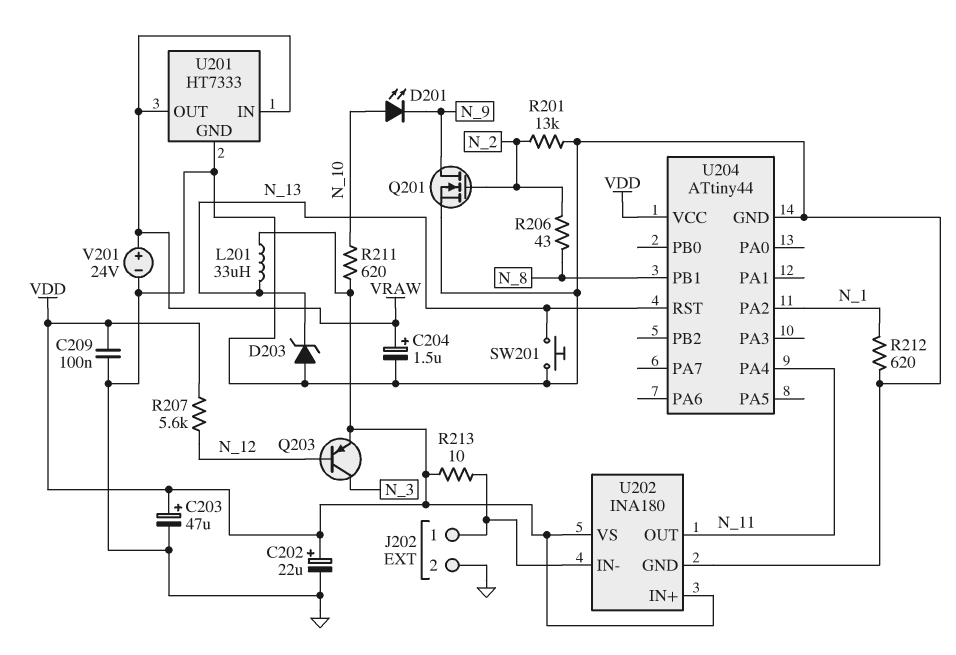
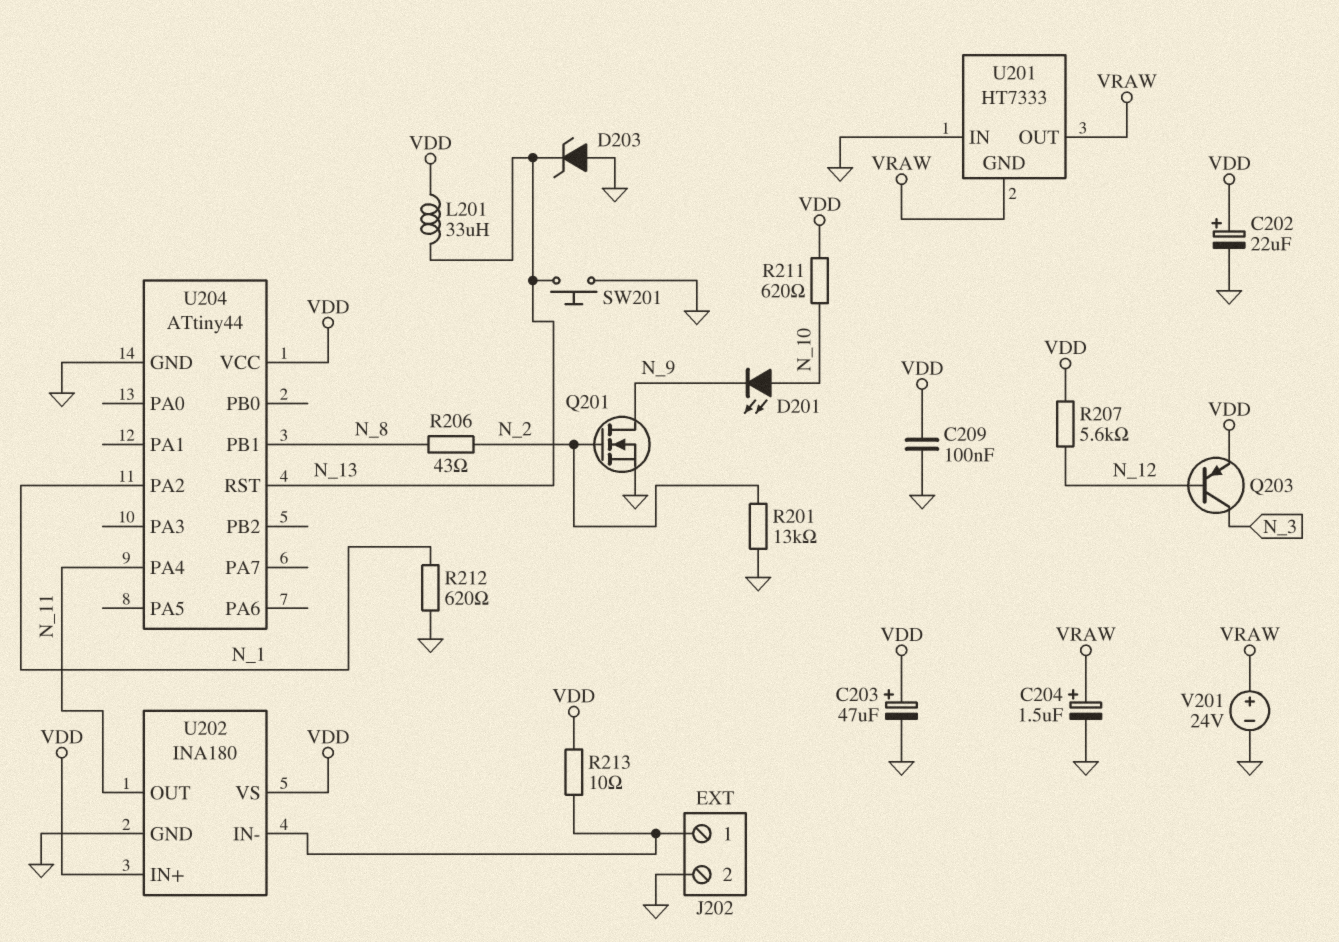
U201 pin GND: GND -> VRAW
U201 pin IN: VRAW -> GND

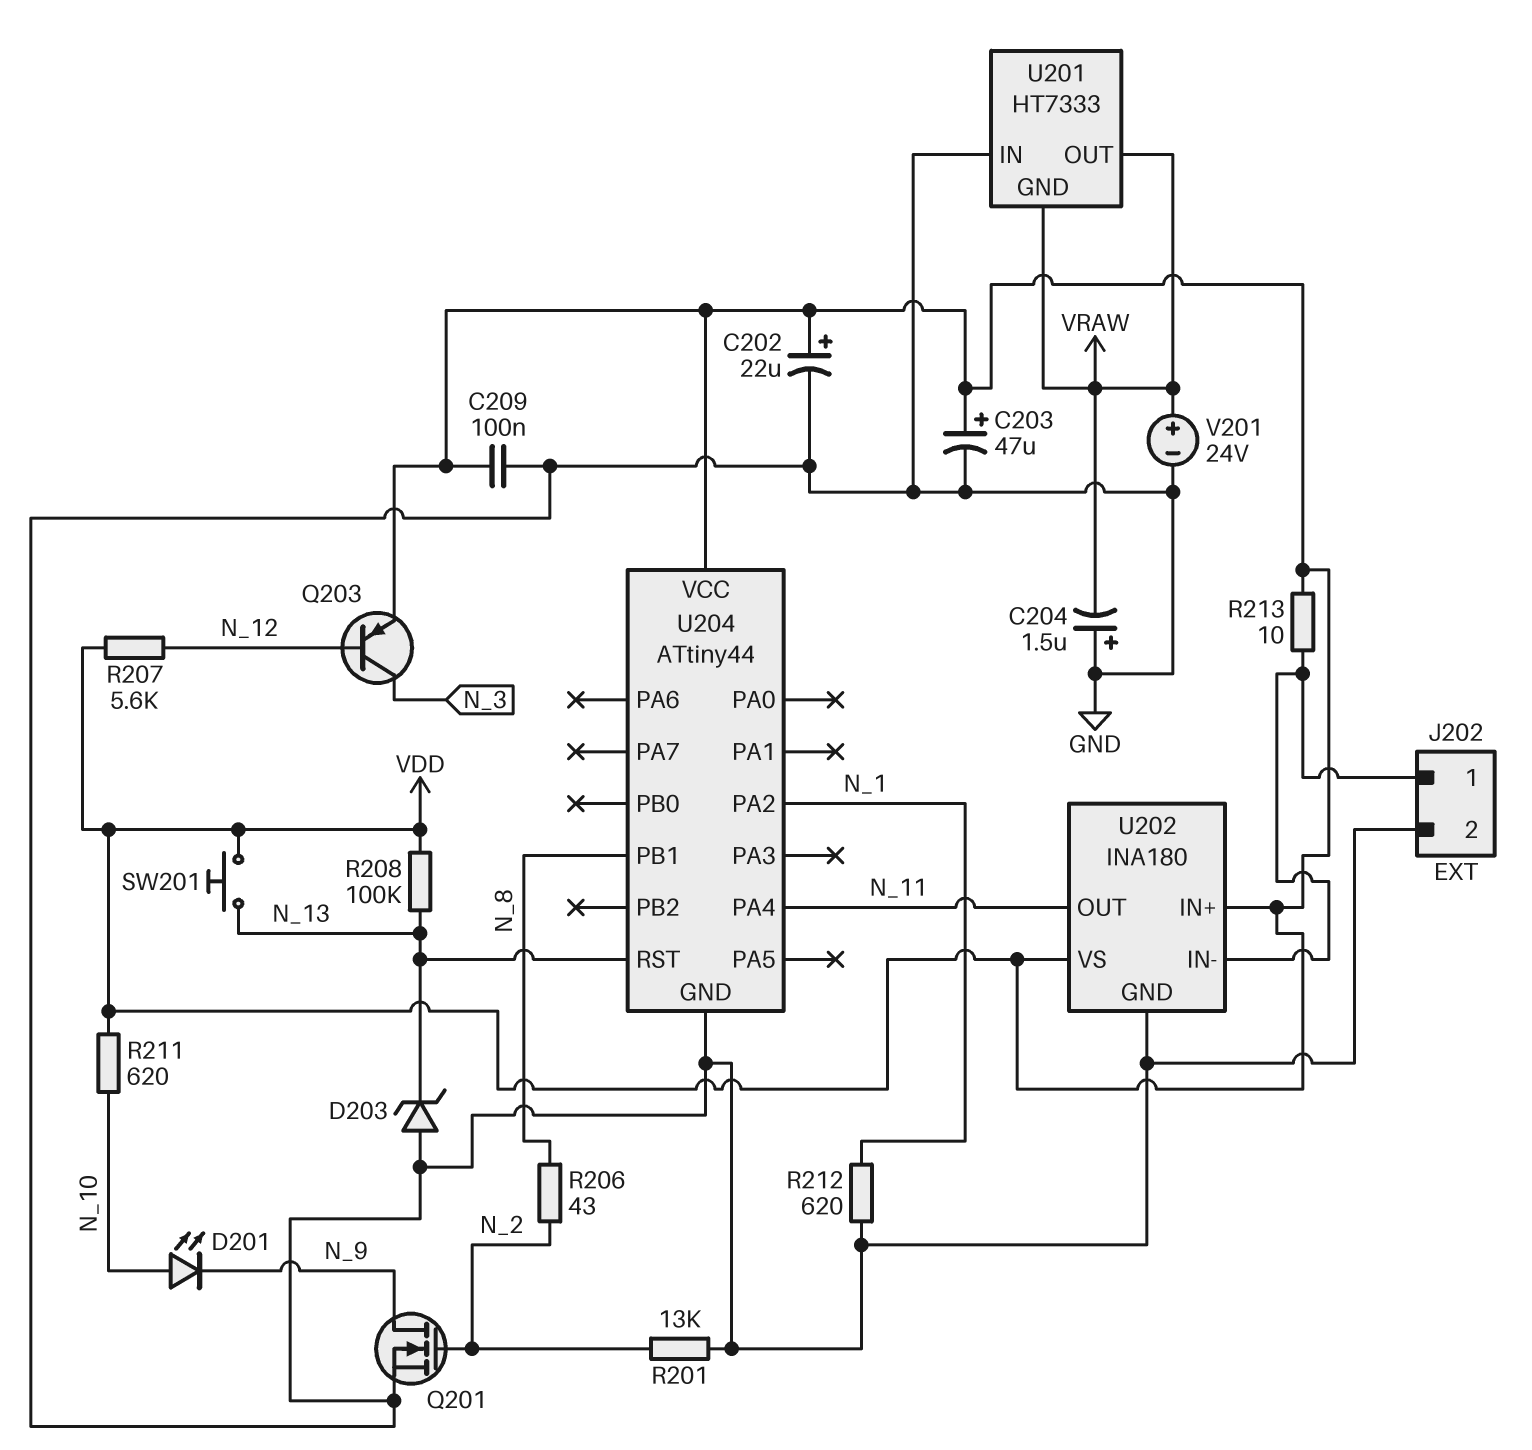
C204: 1.5uF (plus VRAW, minus GND) -> 1.5uF (plus GND, minus VRAW)
L201: 33uH (N_13, VDD) -> none
R208: none -> 100k (N_13, VDD)
SW201: button (GND, N_13) -> button (N_13, VDD)

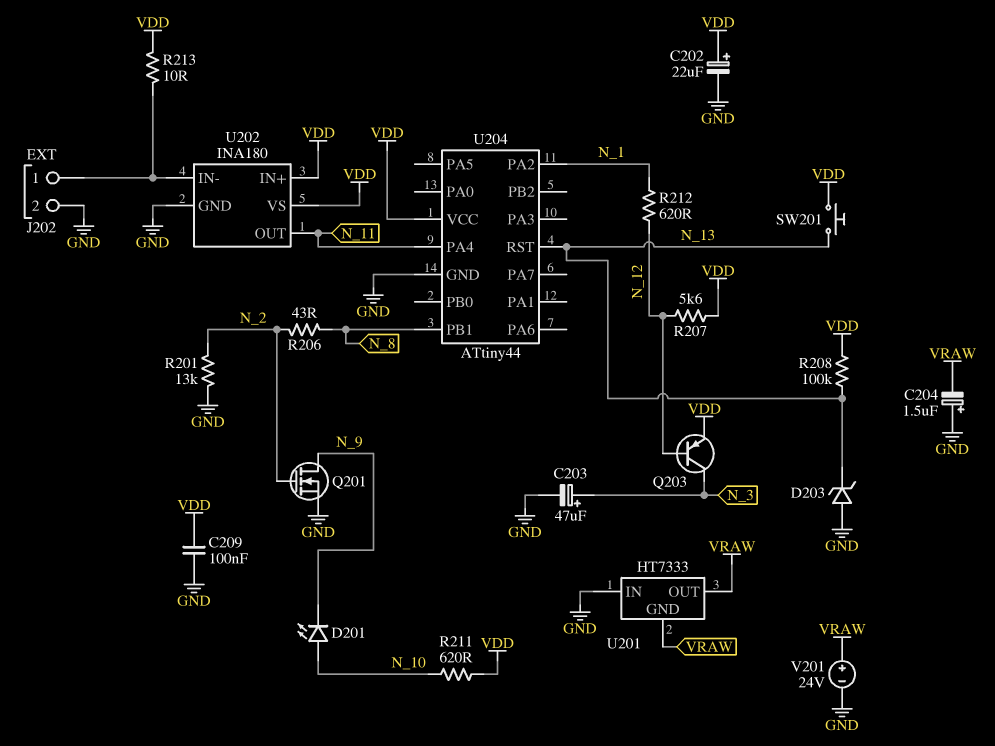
C203: 47uF (plus VDD, minus GND) -> 47uF (plus N_3, minus GND)
R212: 620 (GND, N_1) -> 620 (N_1, N_12)

